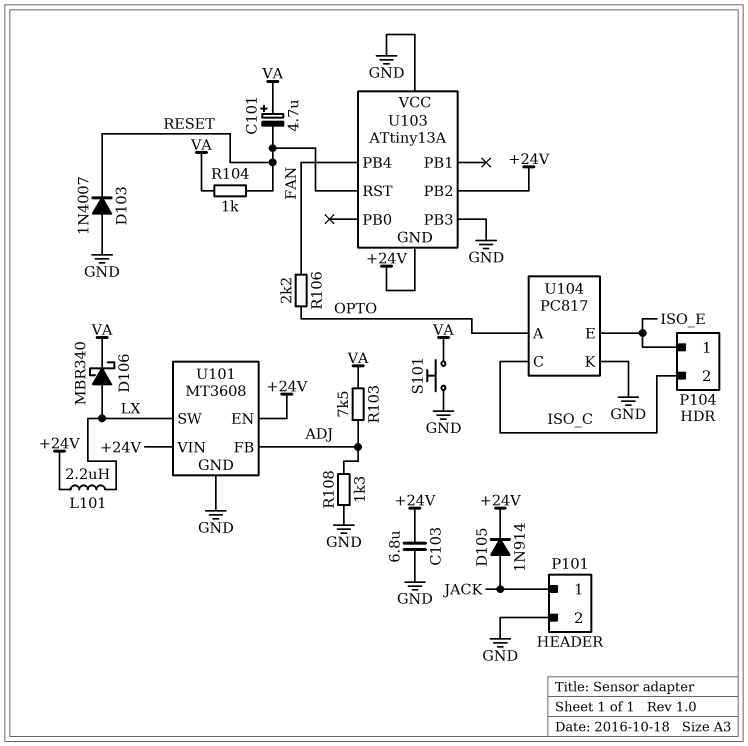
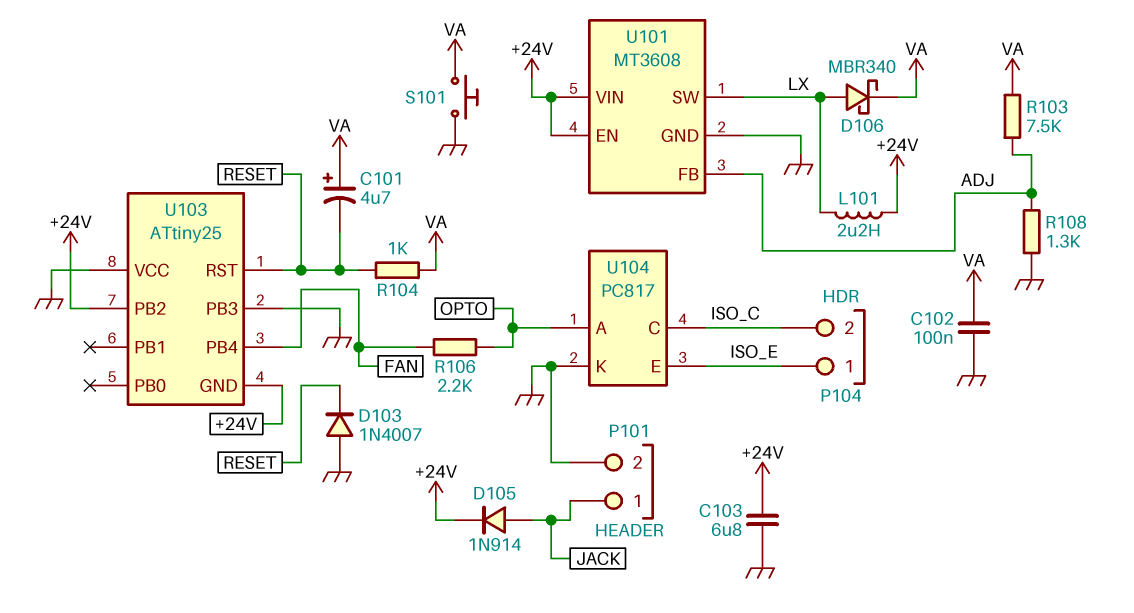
C102: none -> 100nF (GND, VA)
U103: ATtiny13A -> ATtiny25

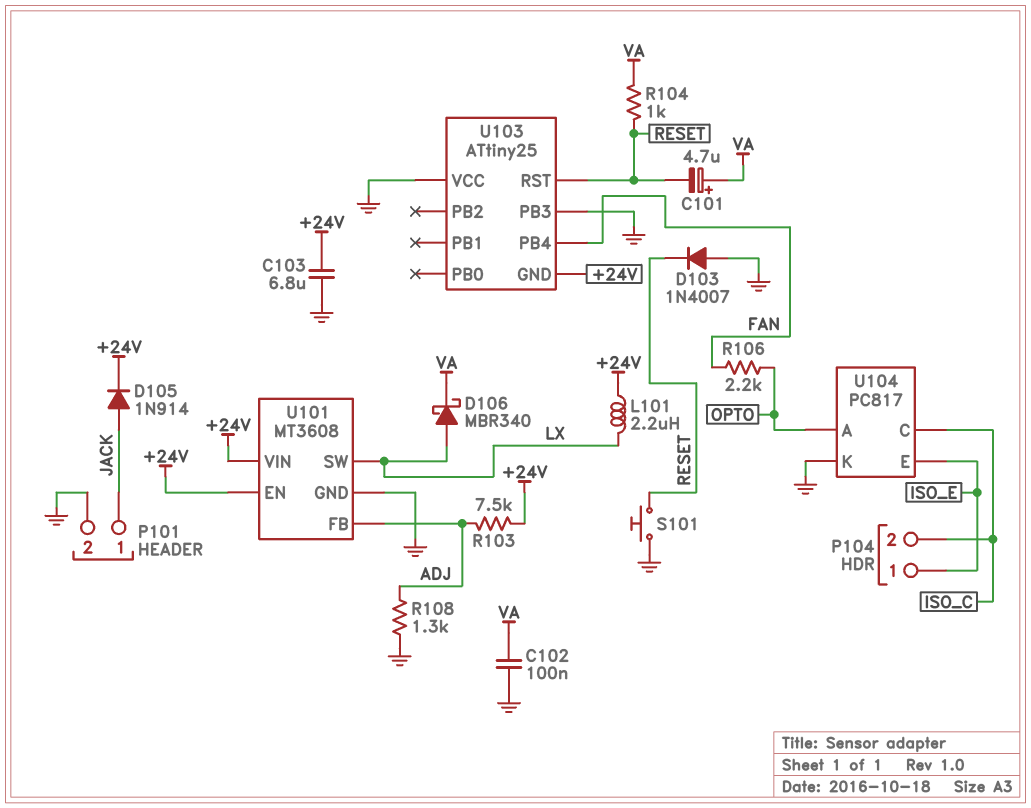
R103: 7.5k (ADJ, VA) -> 7.5k (+24V, ADJ)
S101: button (GND, VA) -> button (GND, RESET)
U103 pin PB2: +24V -> none

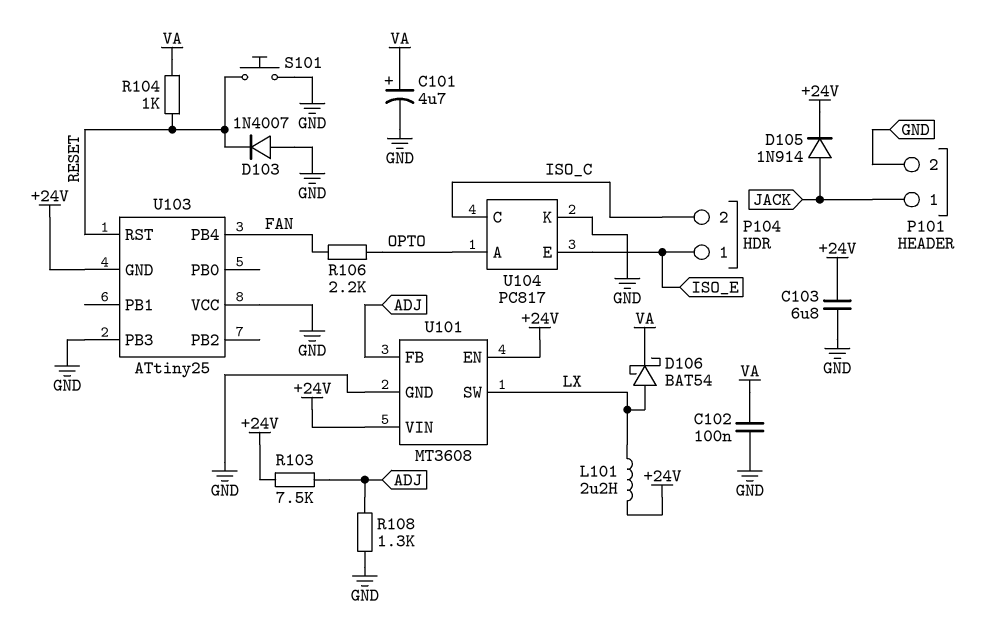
C101: 4.7uF (plus VA, minus RESET) -> 4.7uF (plus VA, minus GND)
D106: schottky MBR340 (A LX, K VA) -> schottky BAT54 (A LX, K VA)

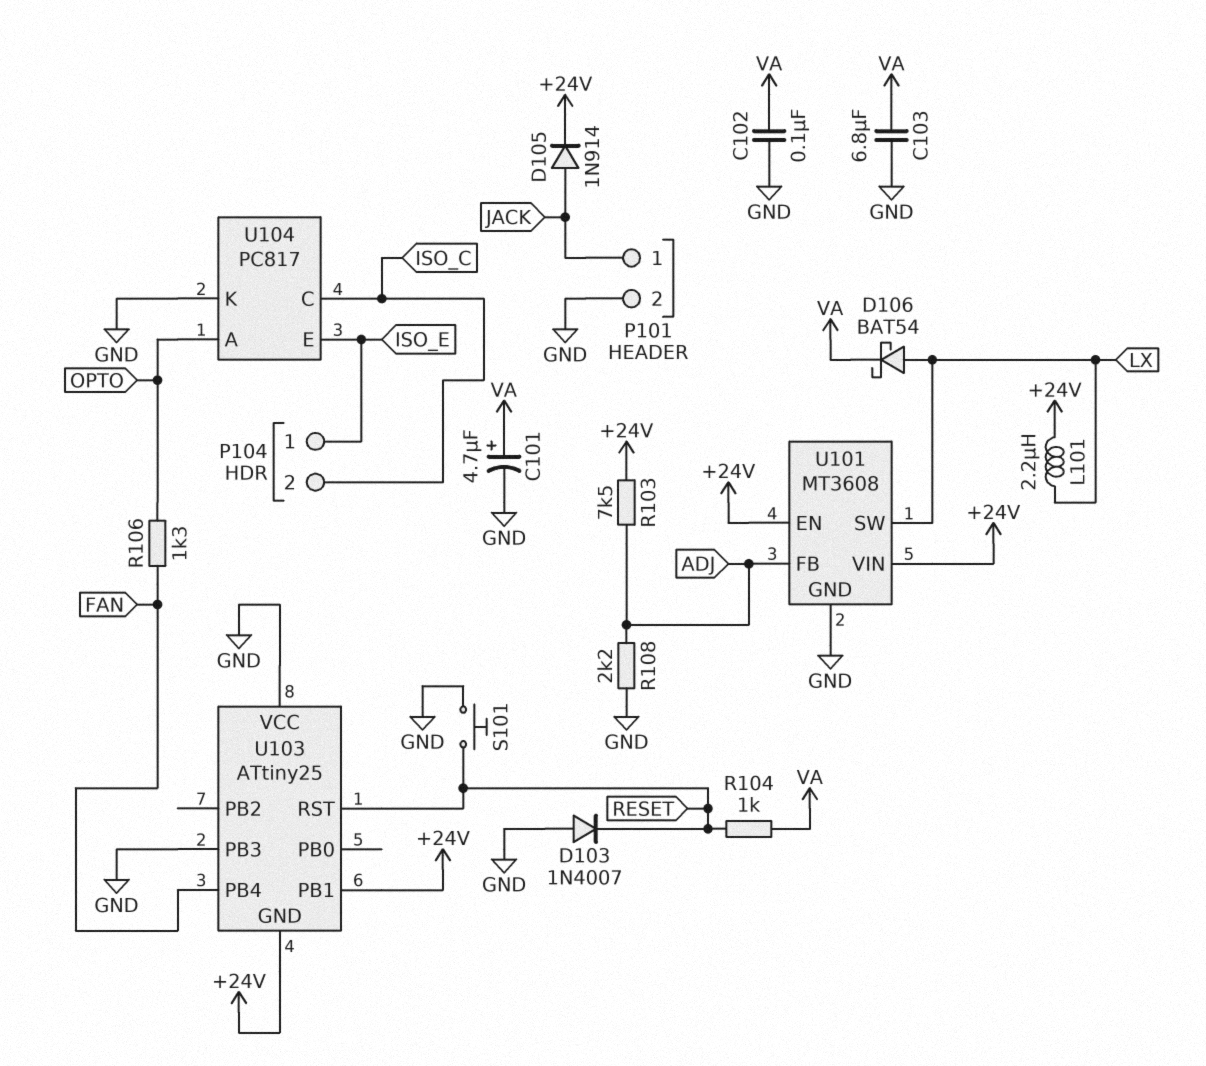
C103: 6.8uF (+24V, GND) -> 6.8uF (GND, VA)
R106: 2.2k (FAN, OPTO) -> 1.3k (FAN, OPTO)
R108: 1.3k (ADJ, GND) -> 2.2k (ADJ, GND)
U103 pin PB1: none -> +24V

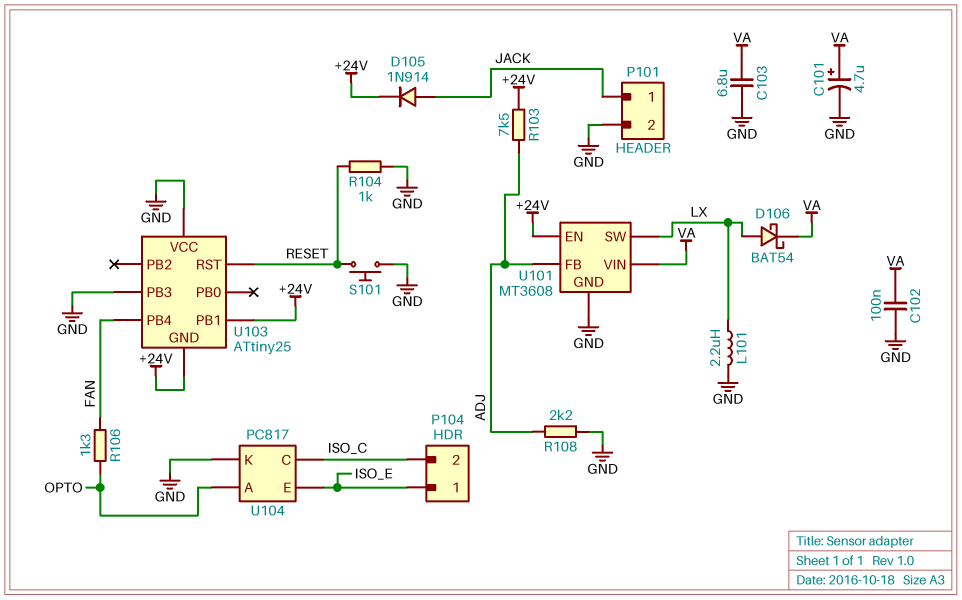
D103: diode 1N4007 (A GND, K RESET) -> none
L101: 2.2uH (+24V, LX) -> 2.2uH (GND, LX)
R104: 1k (RESET, VA) -> 1k (GND, RESET)
U101 pin VIN: +24V -> VA

